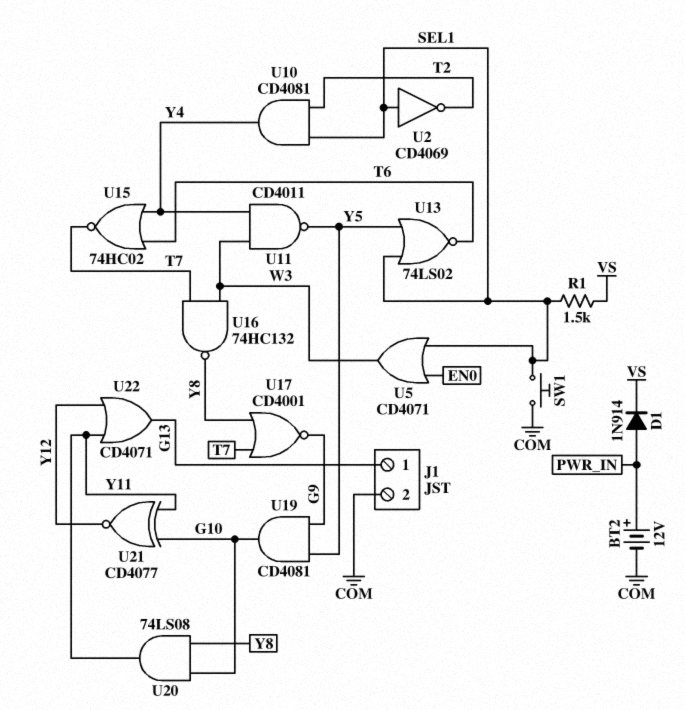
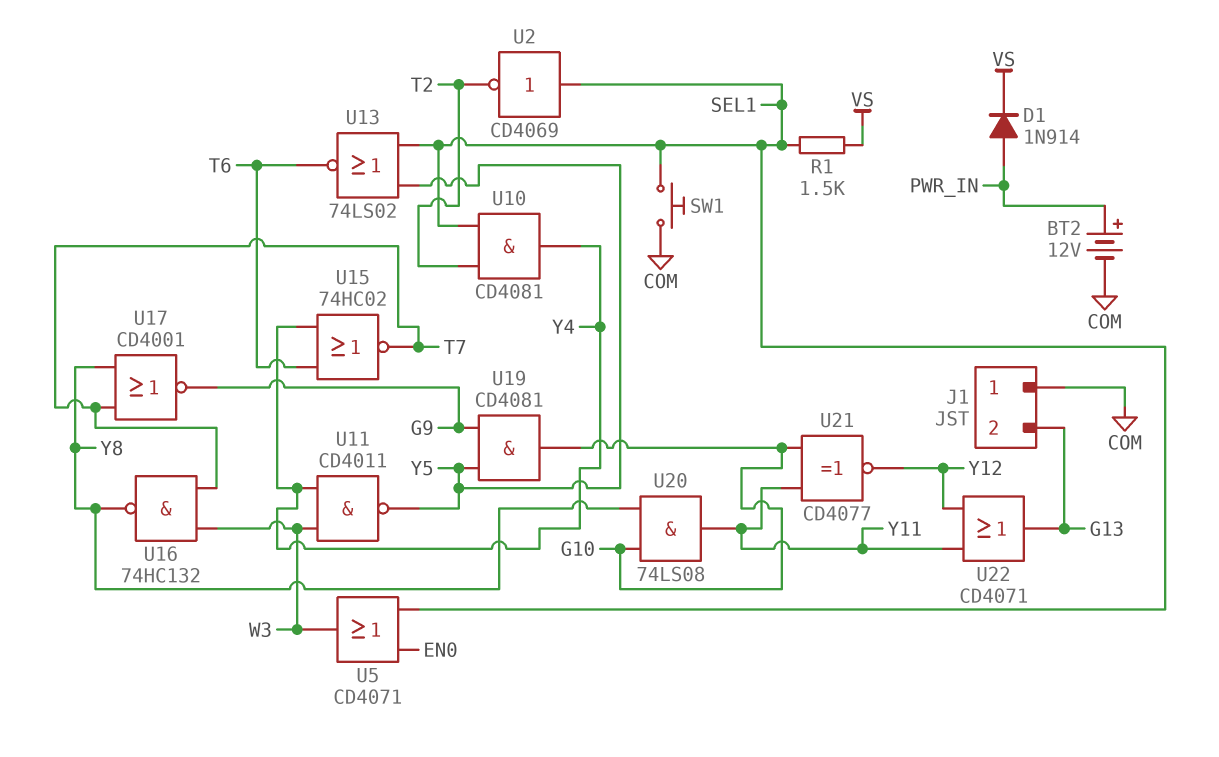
J1 pin 1: G13 -> COM
J1 pin 2: COM -> G13

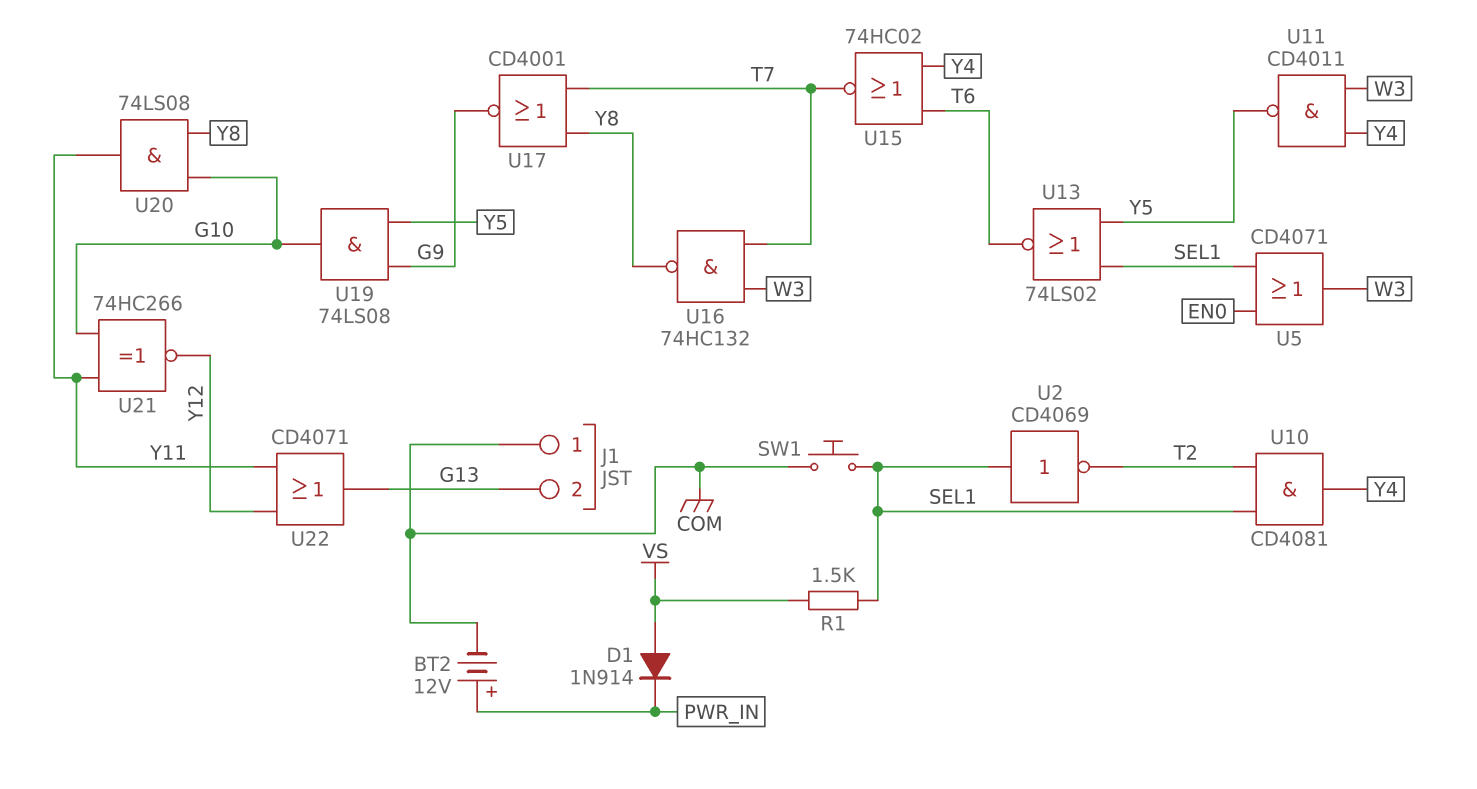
D1: diode 1N914 (A PWR_IN, K VS) -> diode 1N914 (A VS, K PWR_IN)
U19: AND CD4081 (in G9, in Y5, out G10) -> AND 74LS08 (in G9, in Y5, out G10)
U21: XNOR CD4077 (in G10, in Y11, out Y12) -> XNOR 74HC266 (in G10, in Y11, out Y12)

